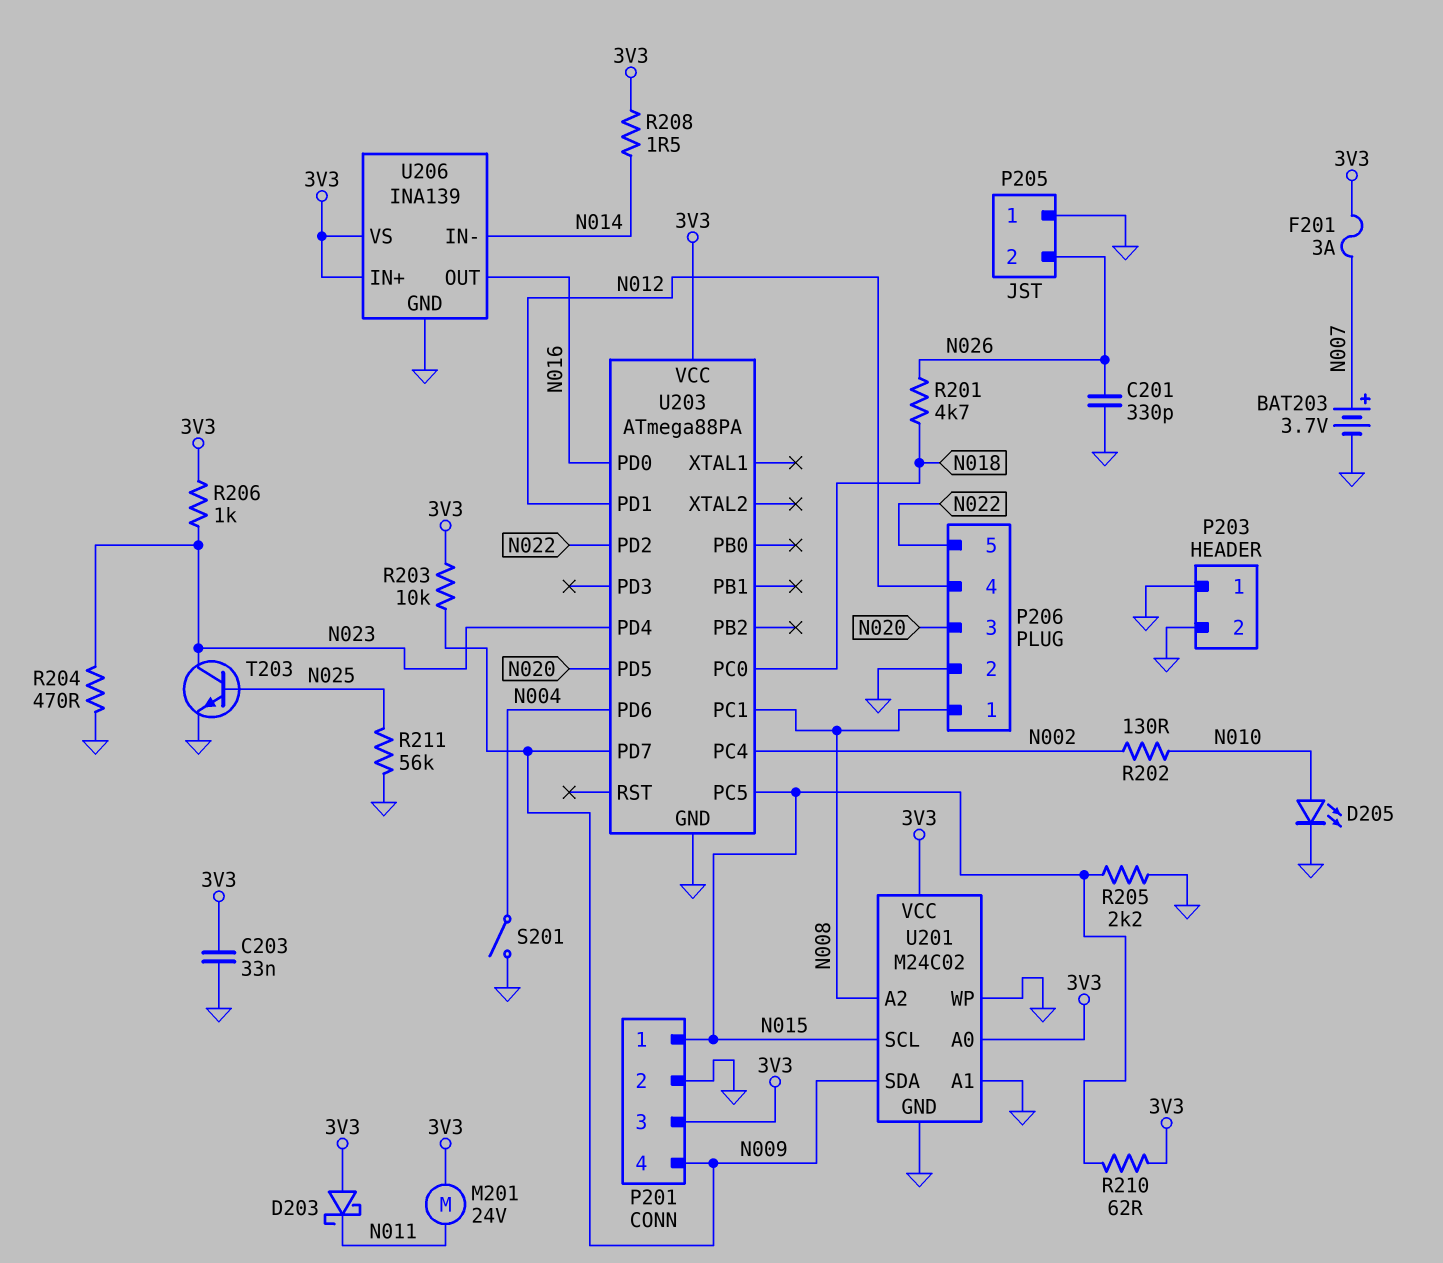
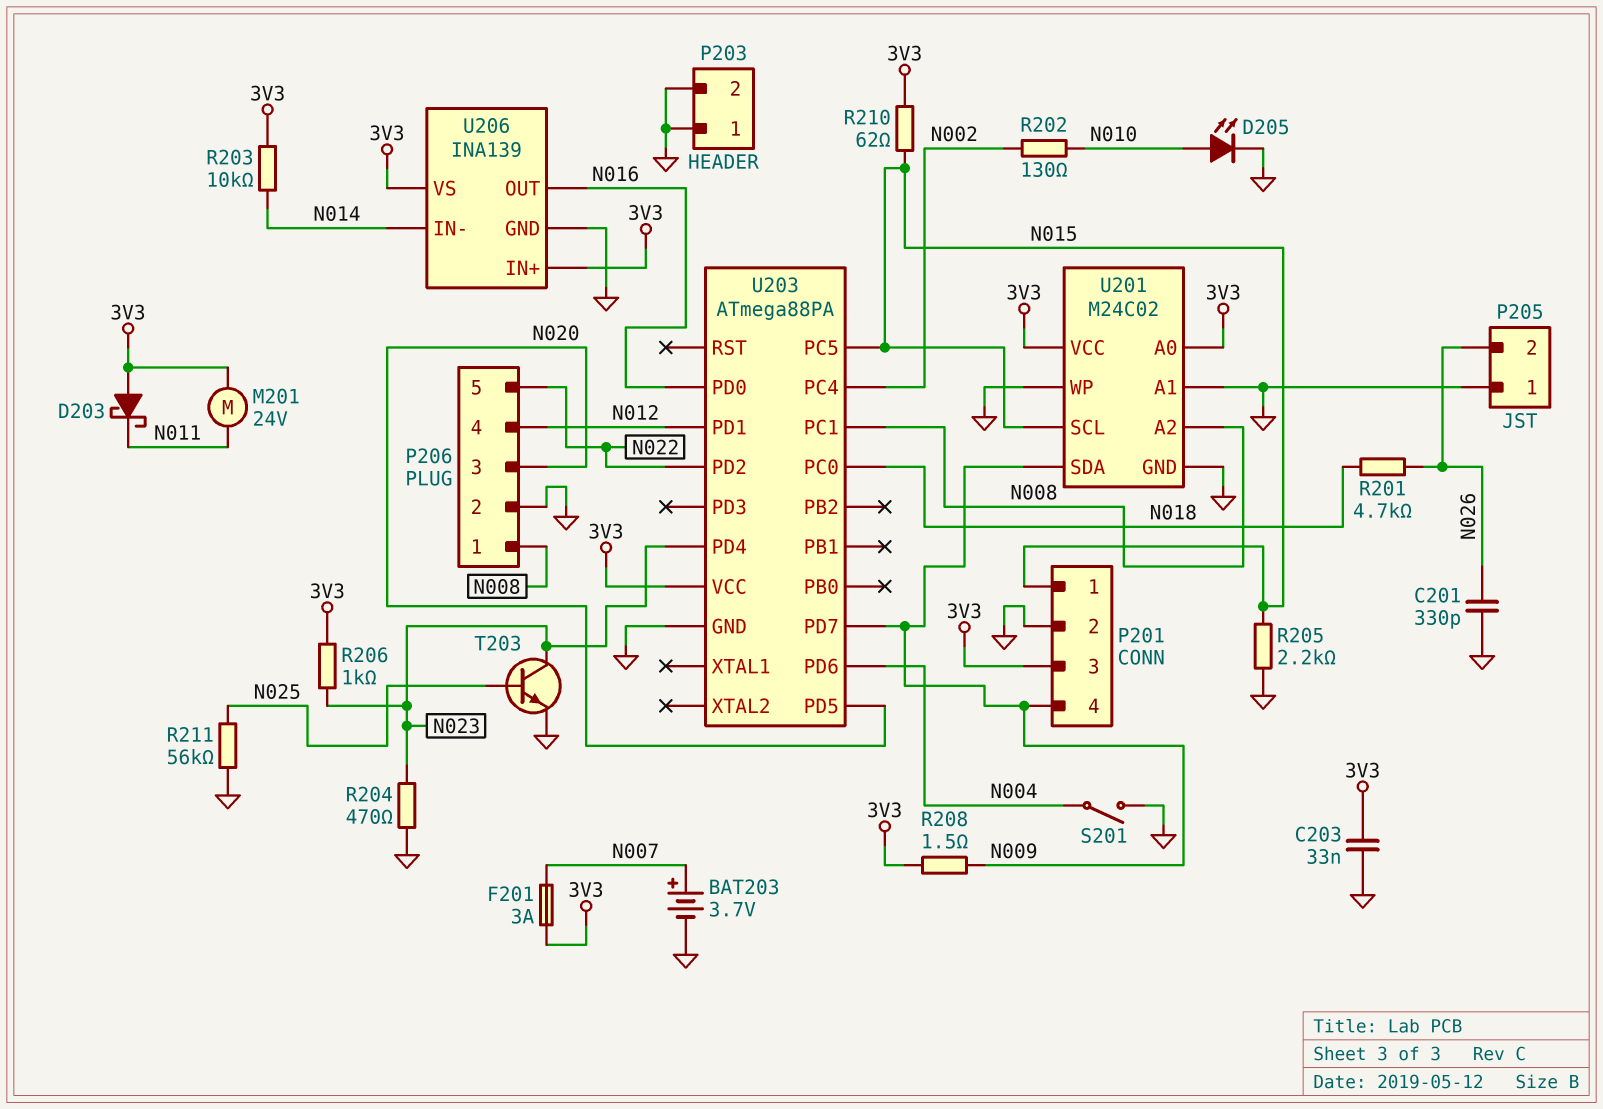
R203: 10k (3V3, N009) -> 10k (3V3, N014)
R208: 1.5 (3V3, N014) -> 1.5 (3V3, N009)

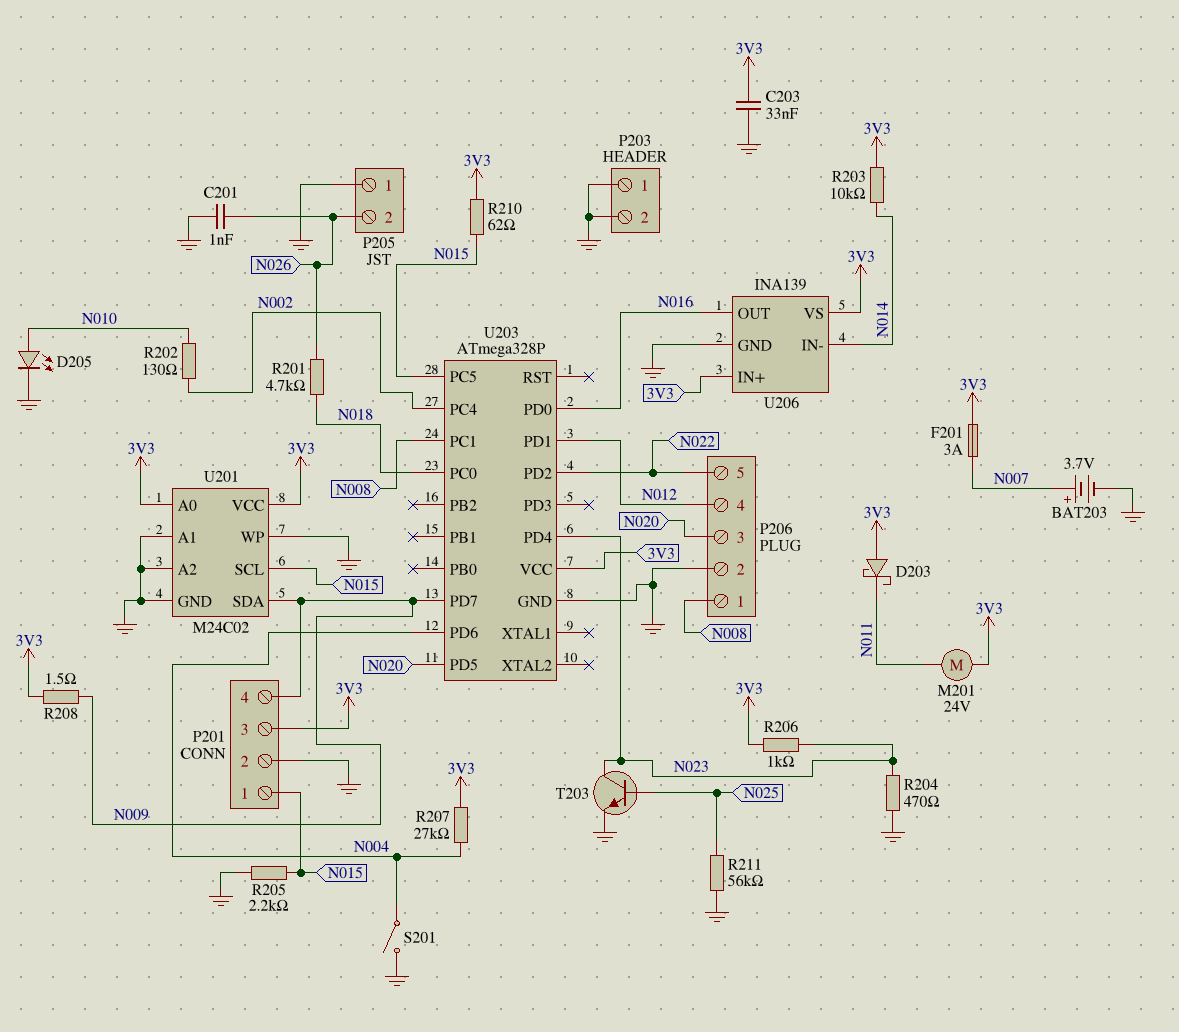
C201: 330pF (GND, N026) -> 1nF (GND, N026)
R207: none -> 27k (3V3, N004)
U201 pin A2: N008 -> GND
U203: ATmega88PA -> ATmega328P

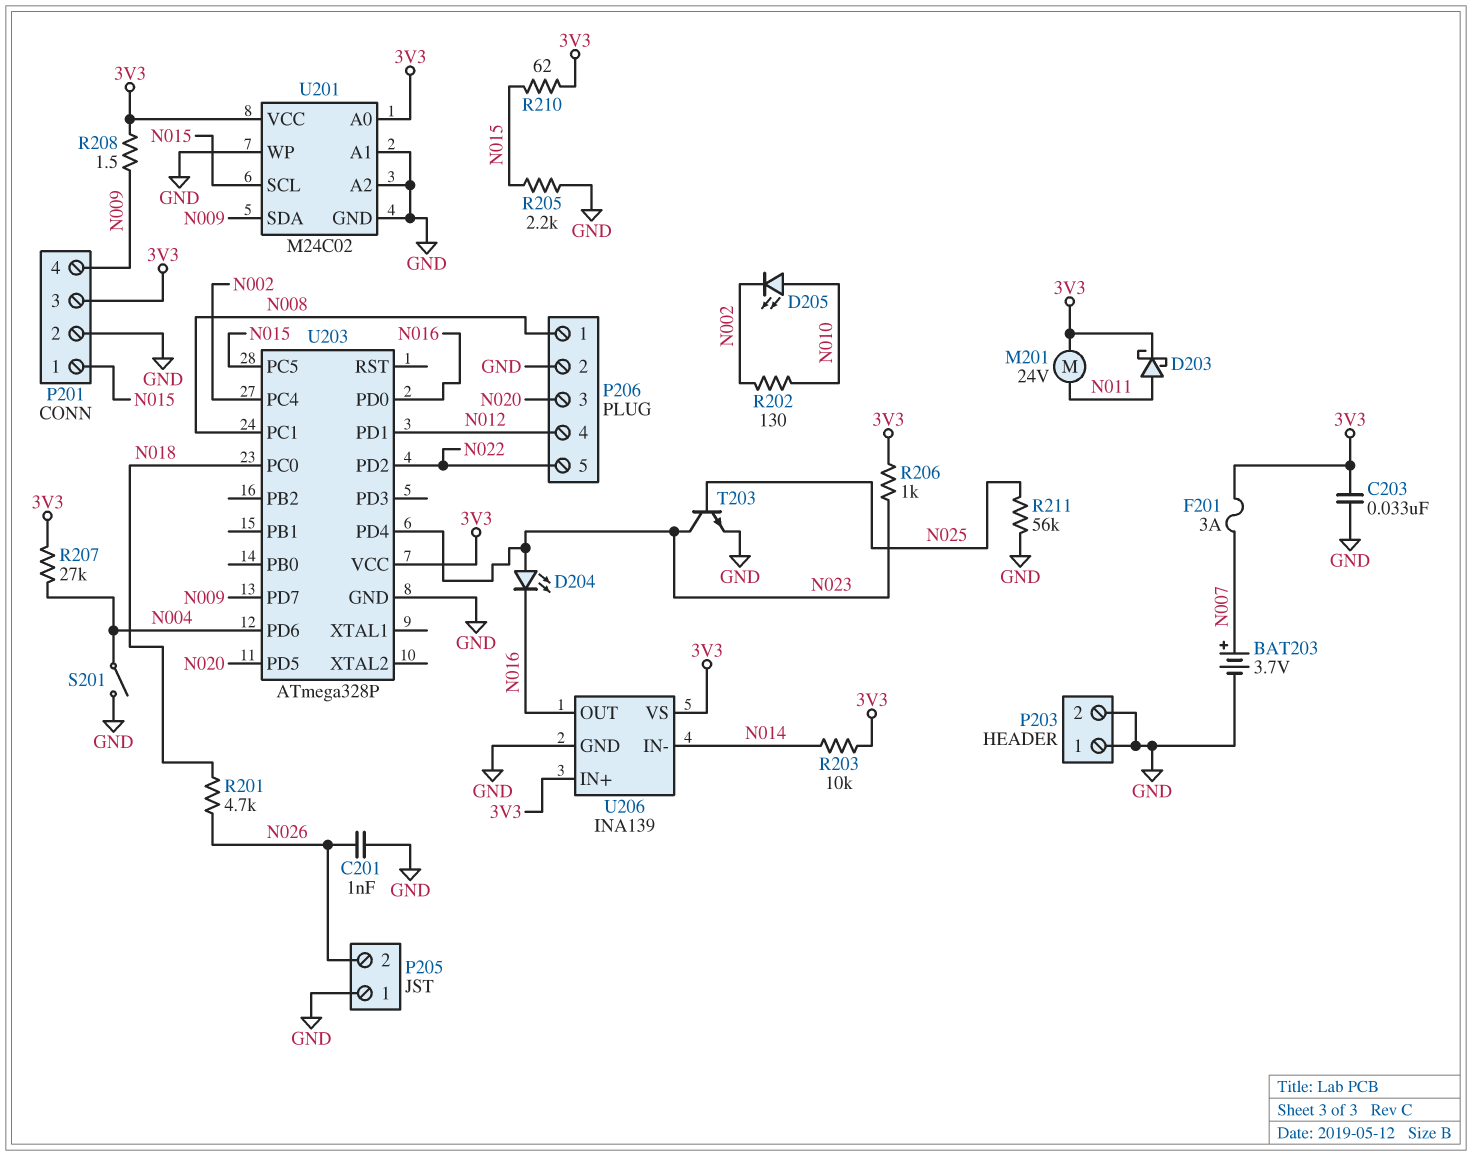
D203: schottky (A 3V3, K N011) -> schottky (A N011, K 3V3)
D204: none -> LED (A N023, K N016)
D205: LED (A N010, K GND) -> LED (A N010, K N002)
R204: 470 (GND, N023) -> none

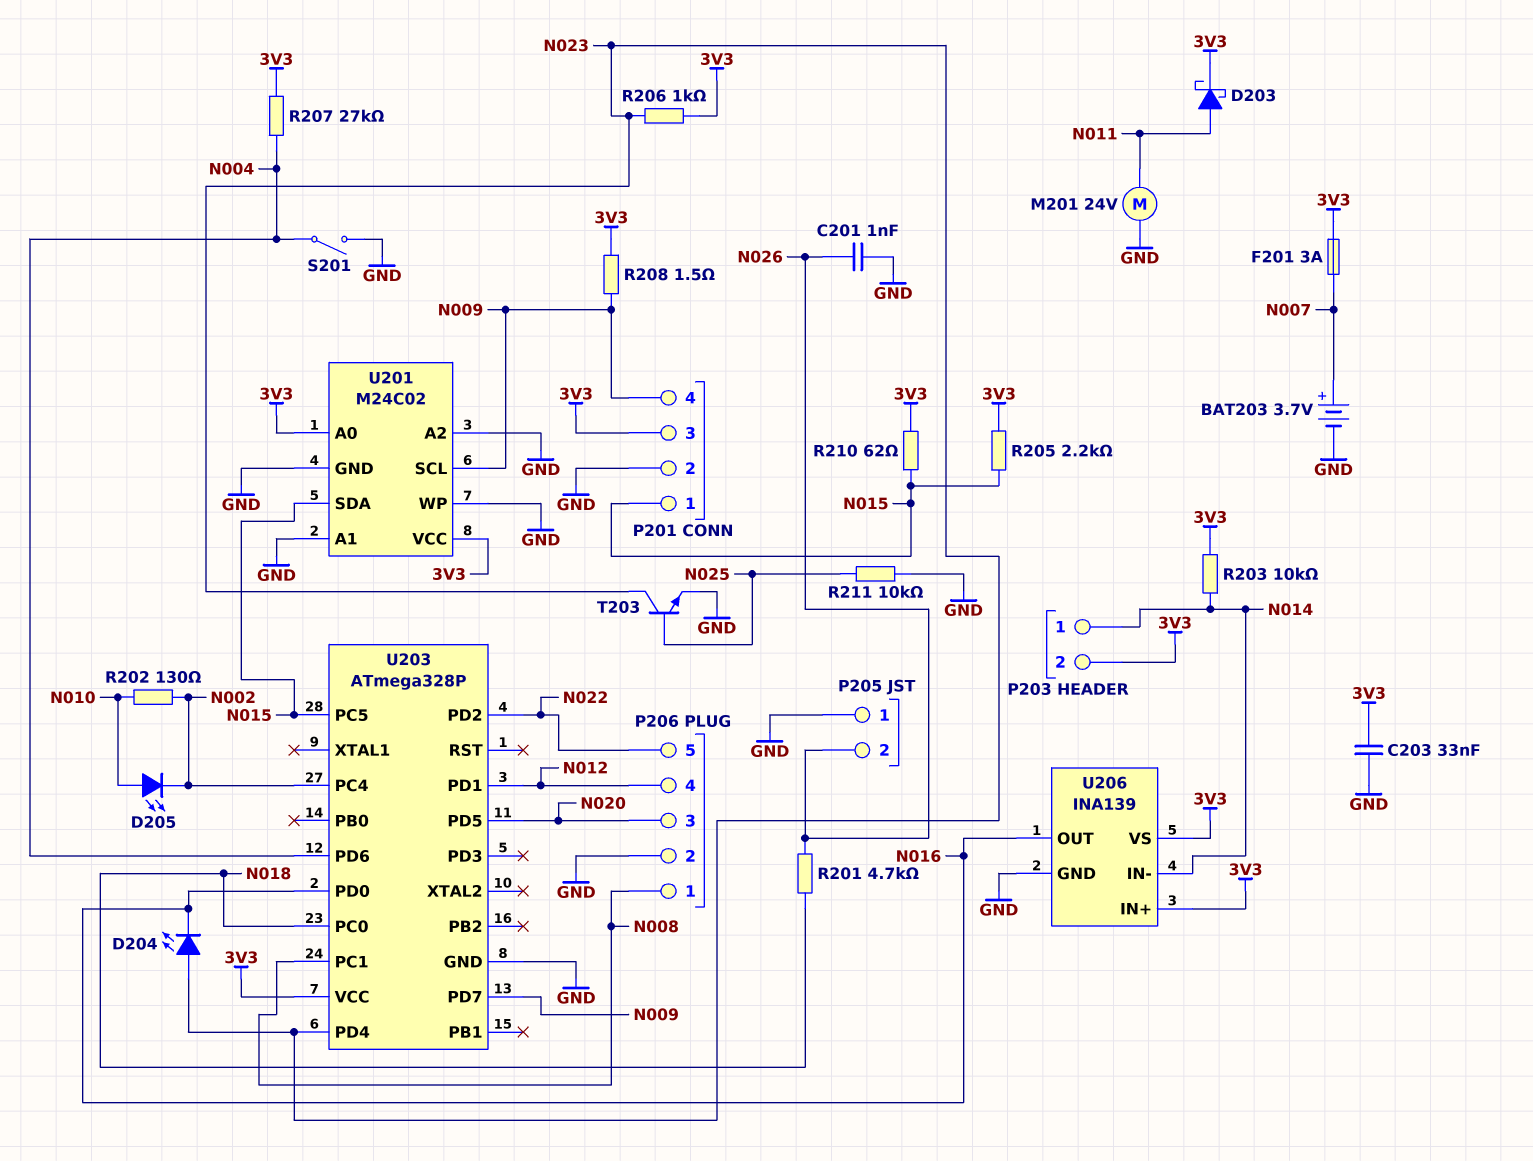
M201: motor 24V (3V3, N011) -> motor 24V (GND, N011)
P203 pin 1: GND -> N014
P203 pin 2: GND -> 3V3
R205: 2.2k (GND, N015) -> 2.2k (3V3, N015)
R211: 56k (GND, N025) -> 10k (GND, N025)
U201 pin SCL: N015 -> N009
U201 pin SDA: N009 -> N015

